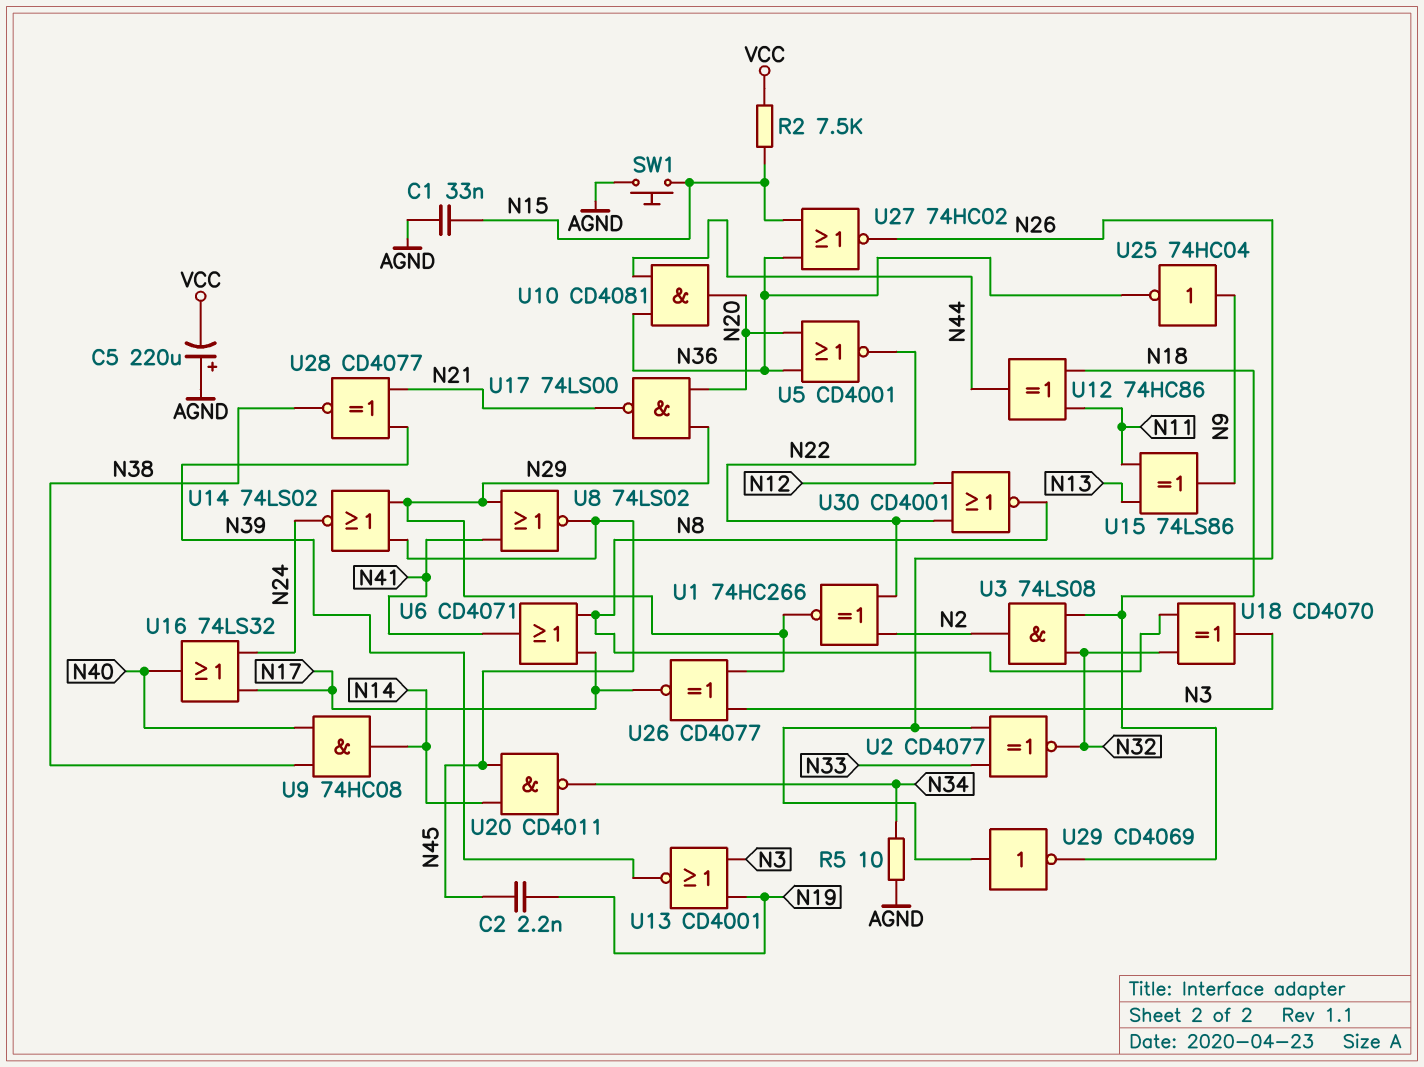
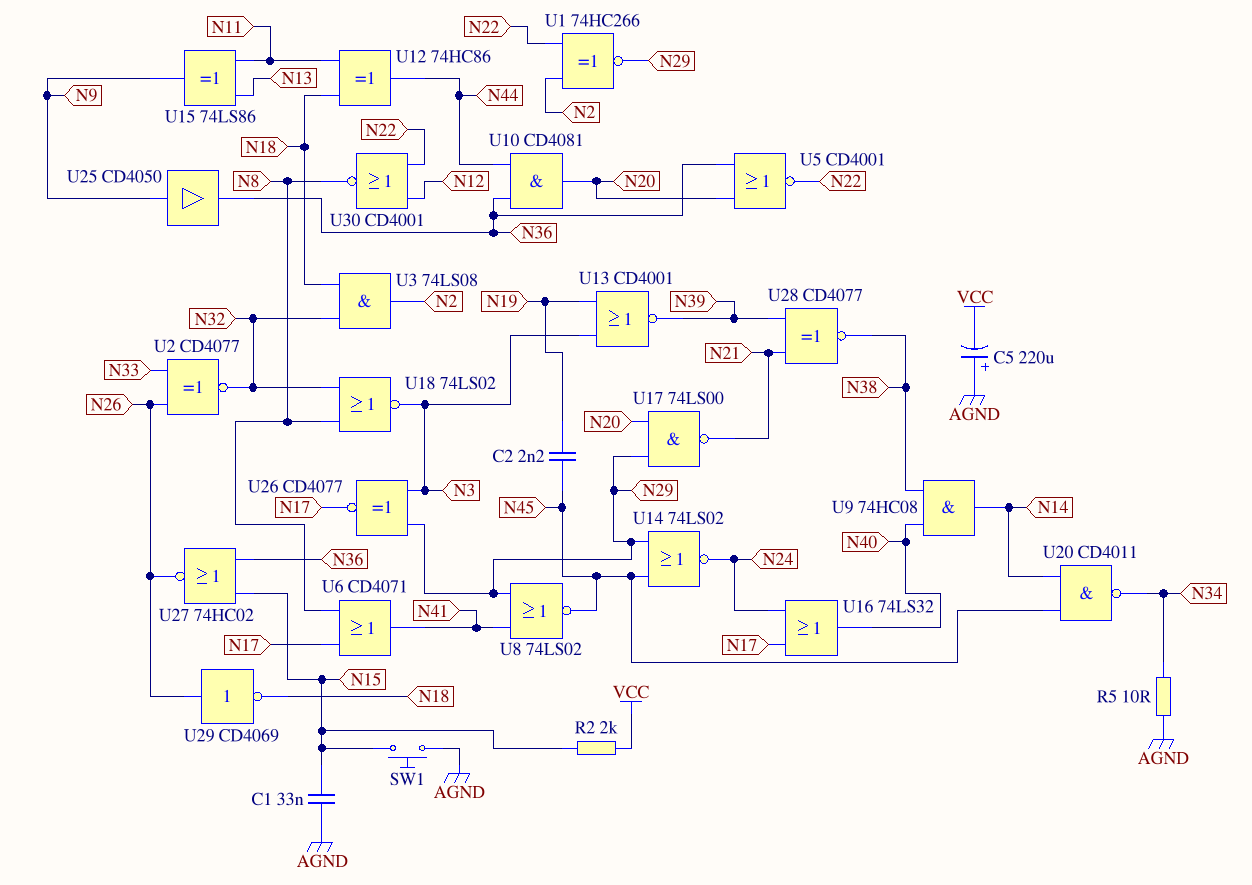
R2: 7.5k (N15, VCC) -> 2k (N15, VCC)
U18: XOR CD4070 (in N8, in N32, out N3) -> NOR 74LS02 (in N8, in N32, out N3)
U25: NOT 74HC04 (in N9, out N36) -> buffer CD4050 (in N9, out N36)

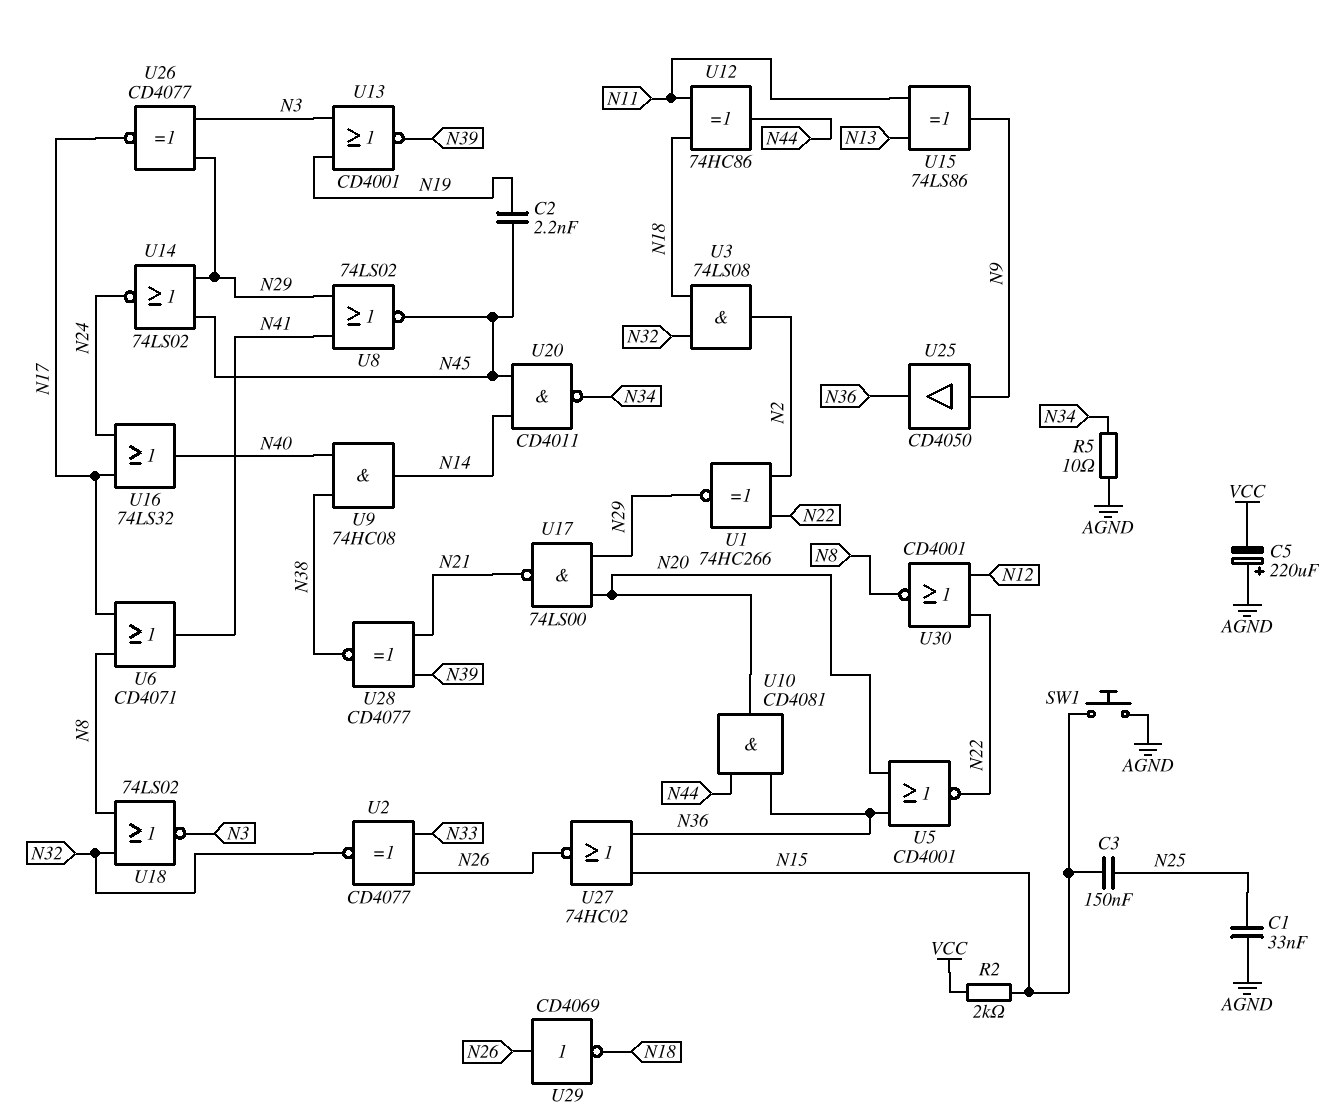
C1: 33nF (AGND, N15) -> 33nF (AGND, N25)
C3: none -> 150nF (N15, N25)

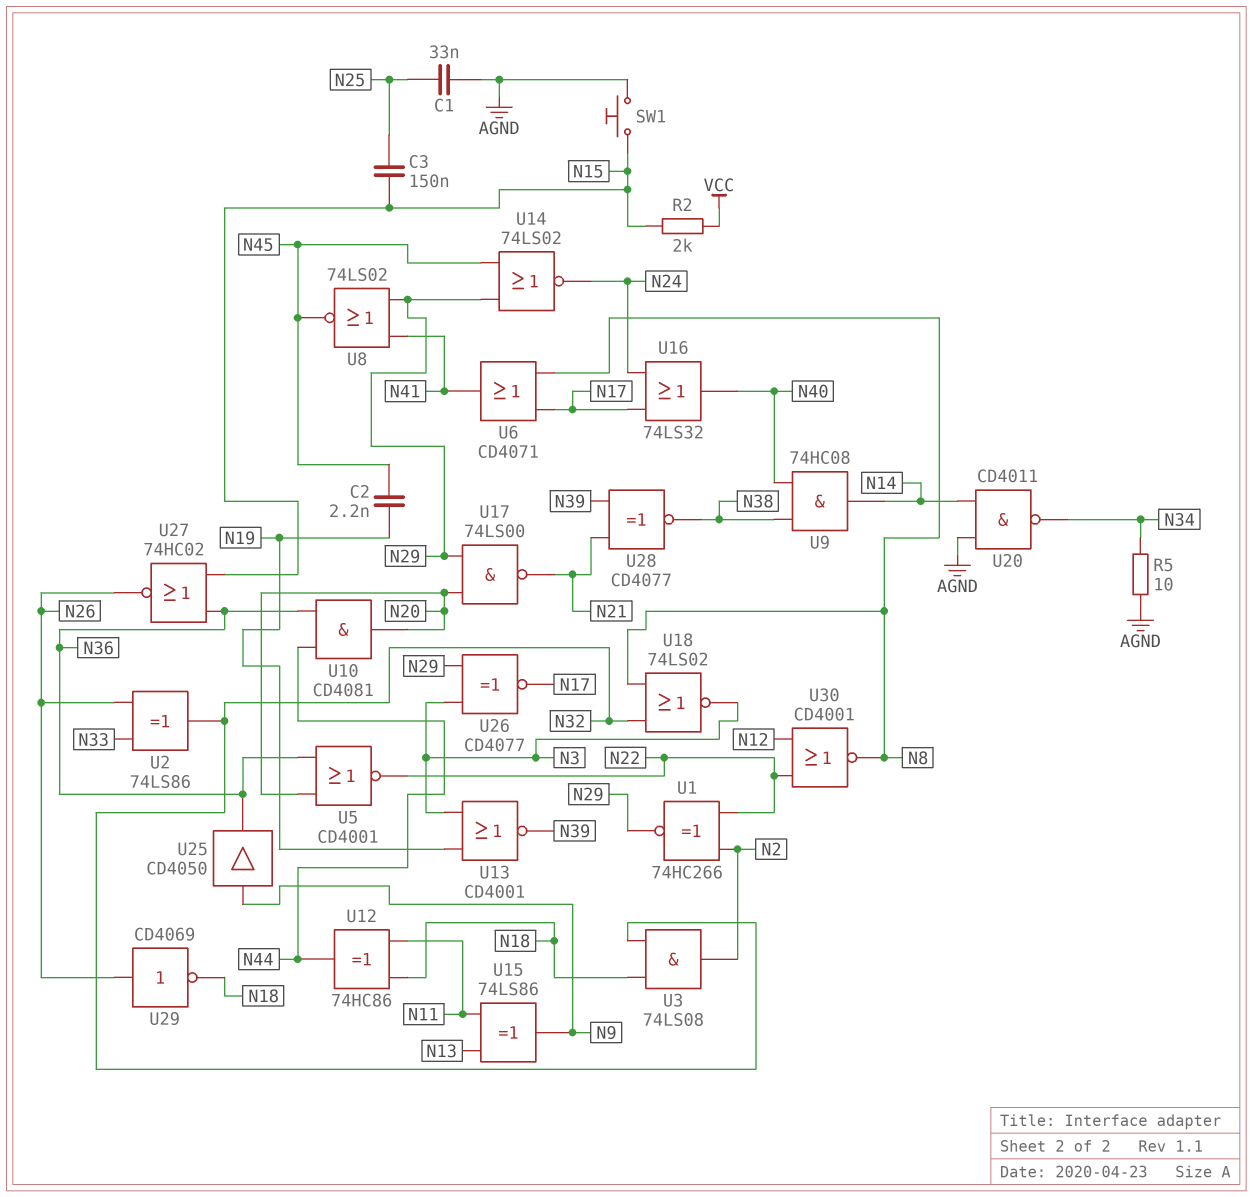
C5: 220uF (plus AGND, minus VCC) -> none
U2: XNOR CD4077 (in N26, in N33, out N32) -> XOR 74LS86 (in N26, in N33, out N32)
U20: NAND CD4011 (in N14, in N45, out N34) -> NAND CD4011 (in AGND, in N14, out N34)

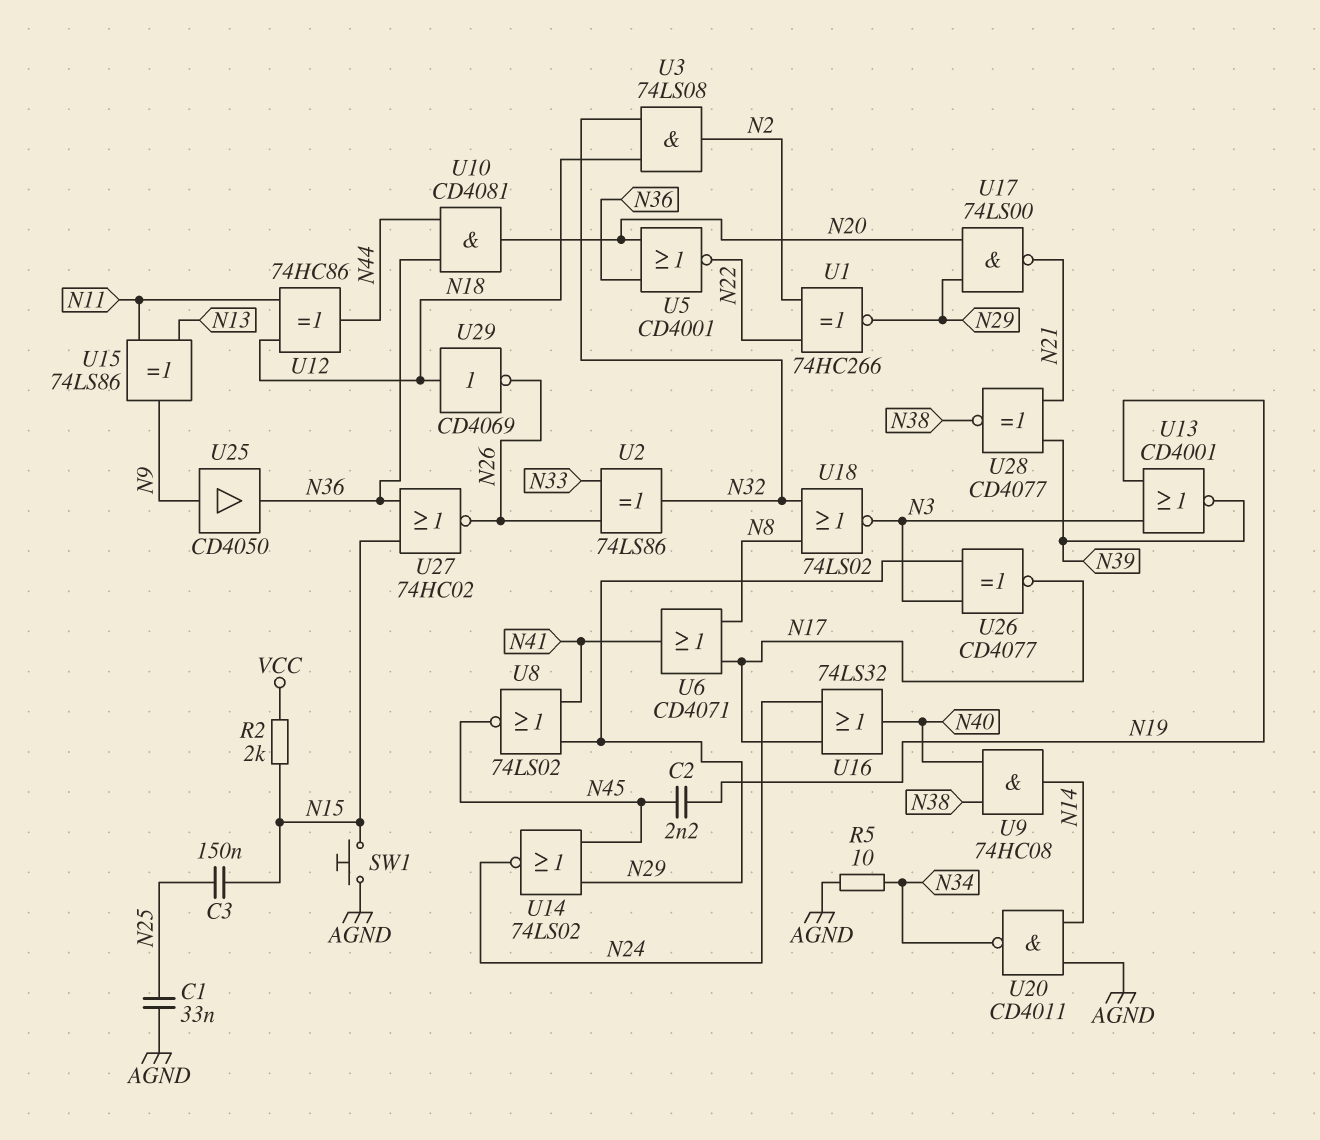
U29: NOT CD4069 (in N26, out N18) -> NOT CD4069 (in N18, out N26)
U30: NOR CD4001 (in N12, in N22, out N8) -> none

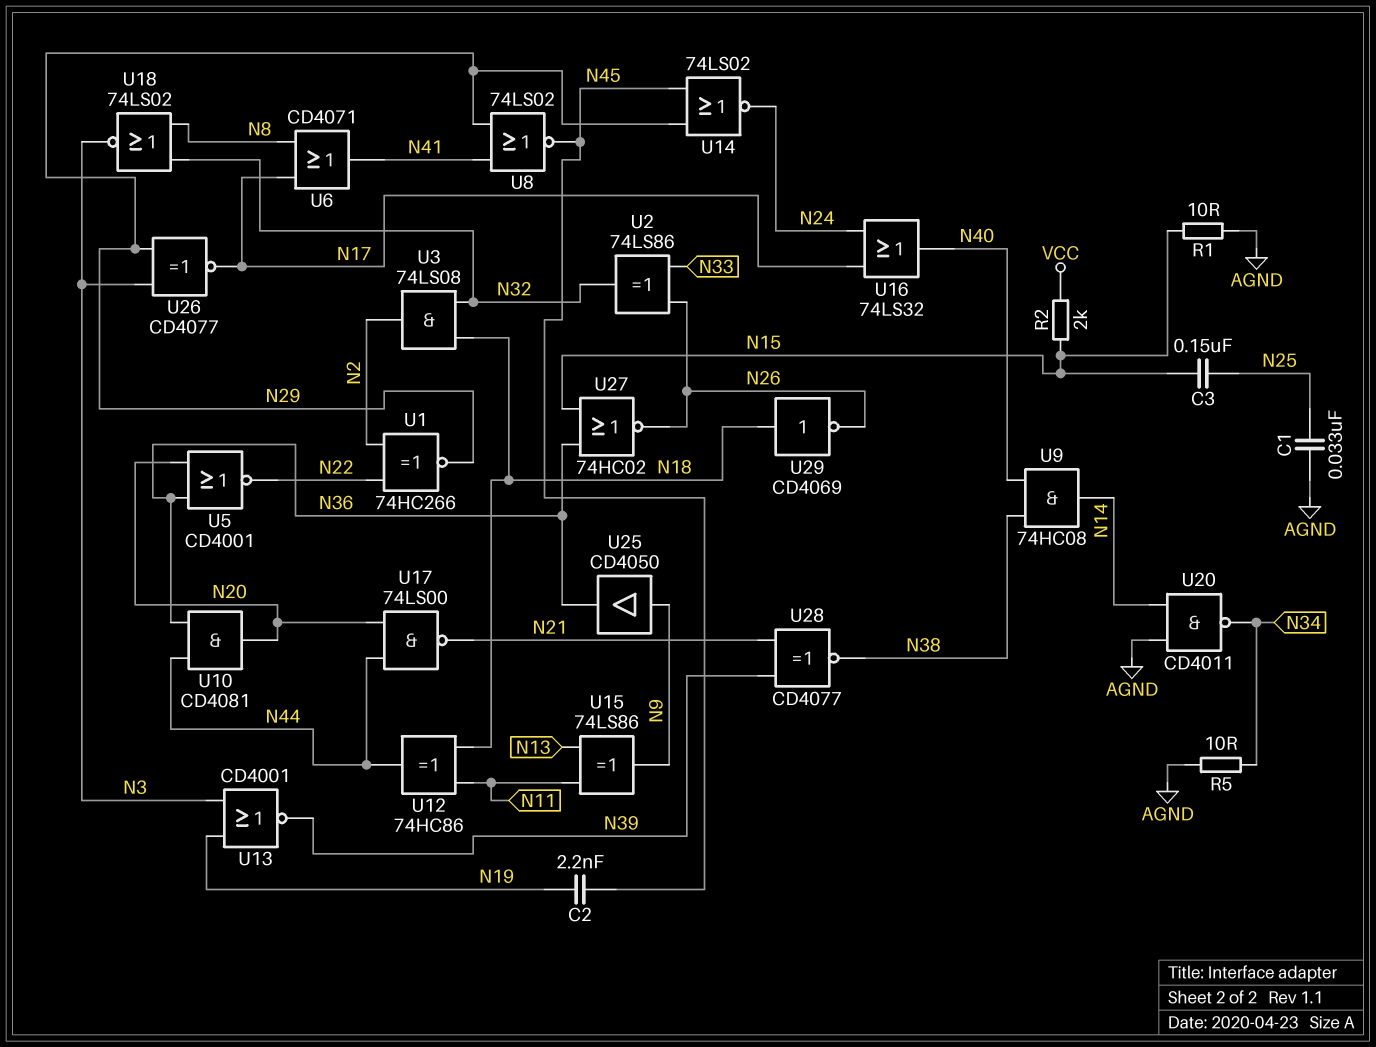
R1: none -> 10 (AGND, N15)
SW1: button (AGND, N15) -> none
U17: NAND 74LS00 (in N20, in N29, out N21) -> NAND 74LS00 (in N20, in N44, out N21)

